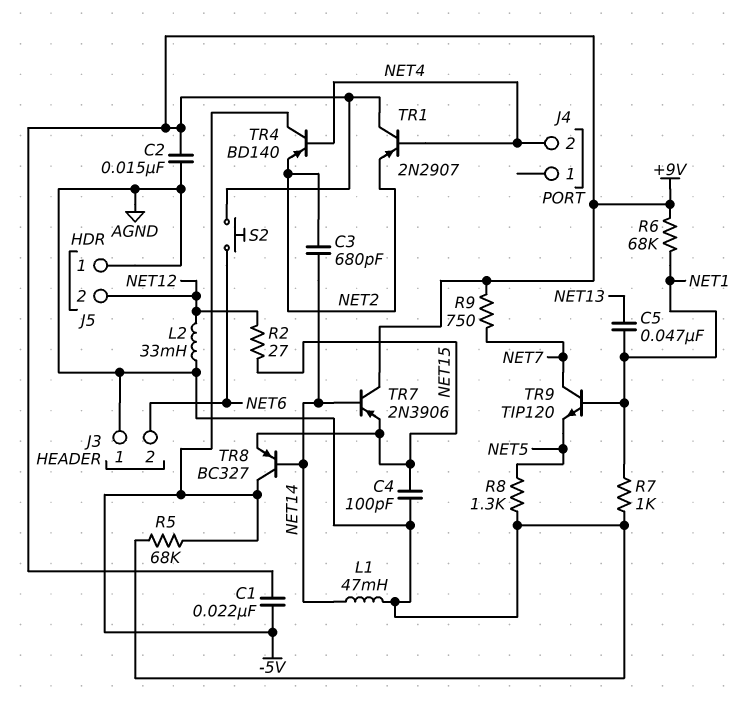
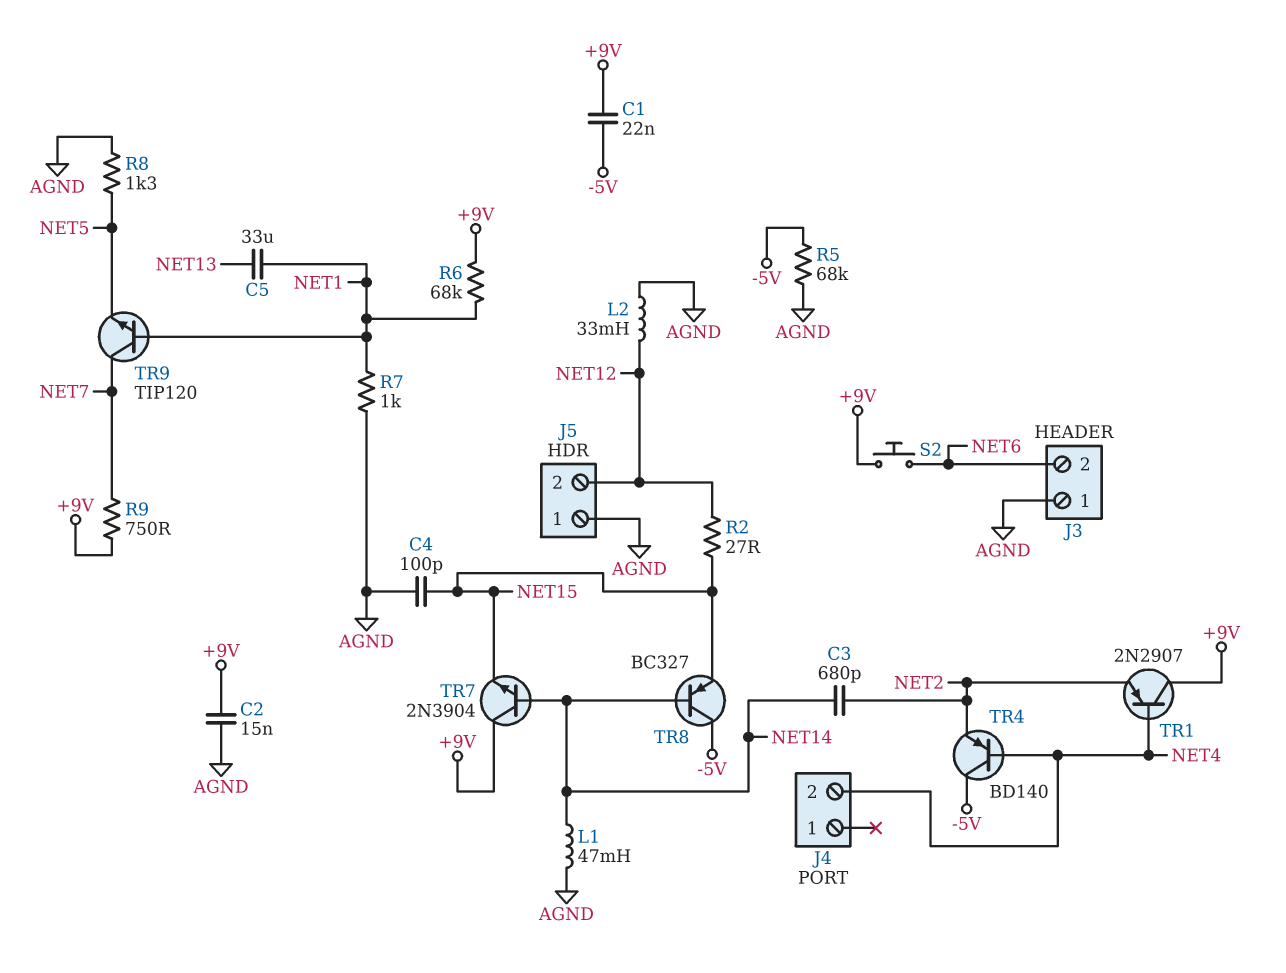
C5: 47nF (NET1, NET13) -> 33uF (NET1, NET13)
TR7: PNP 2N3906 (B NET14, C +9V, E NET15) -> NPN 2N3904 (B NET14, C +9V, E NET15)

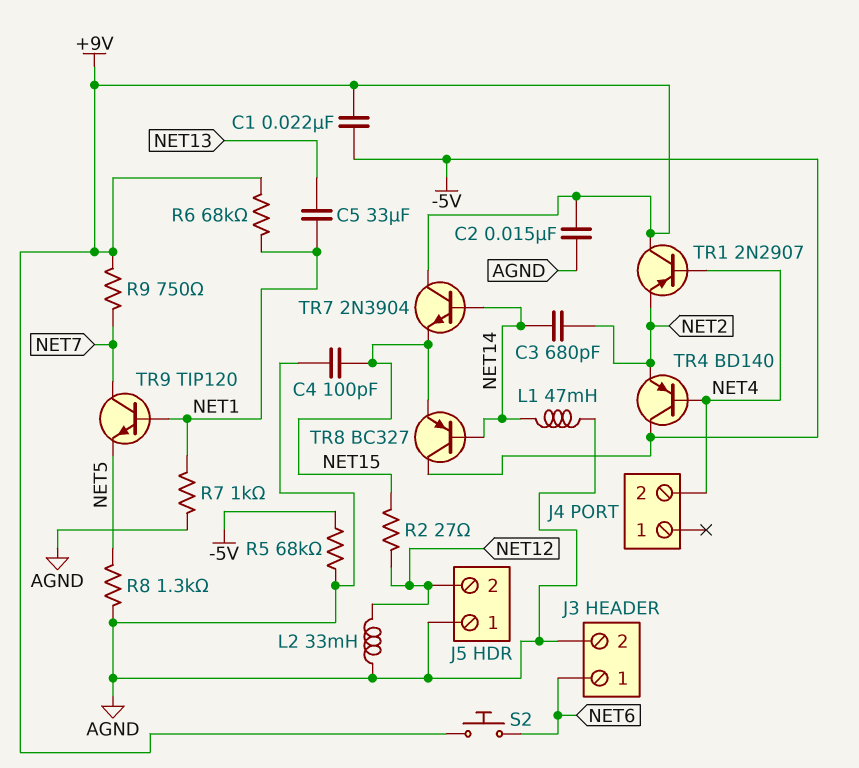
J3 pin 1: AGND -> NET6
J3 pin 2: NET6 -> AGND

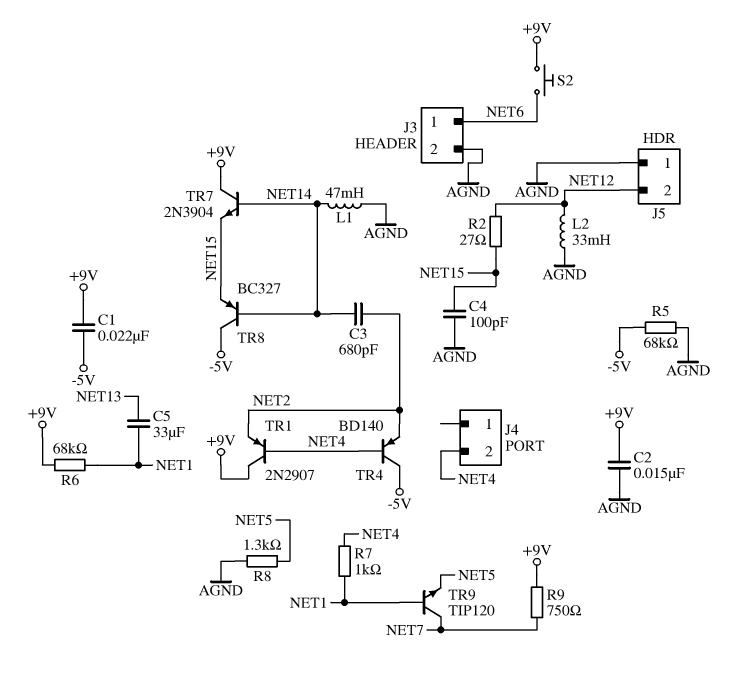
R7: 1k (AGND, NET1) -> 1k (NET1, NET4)

